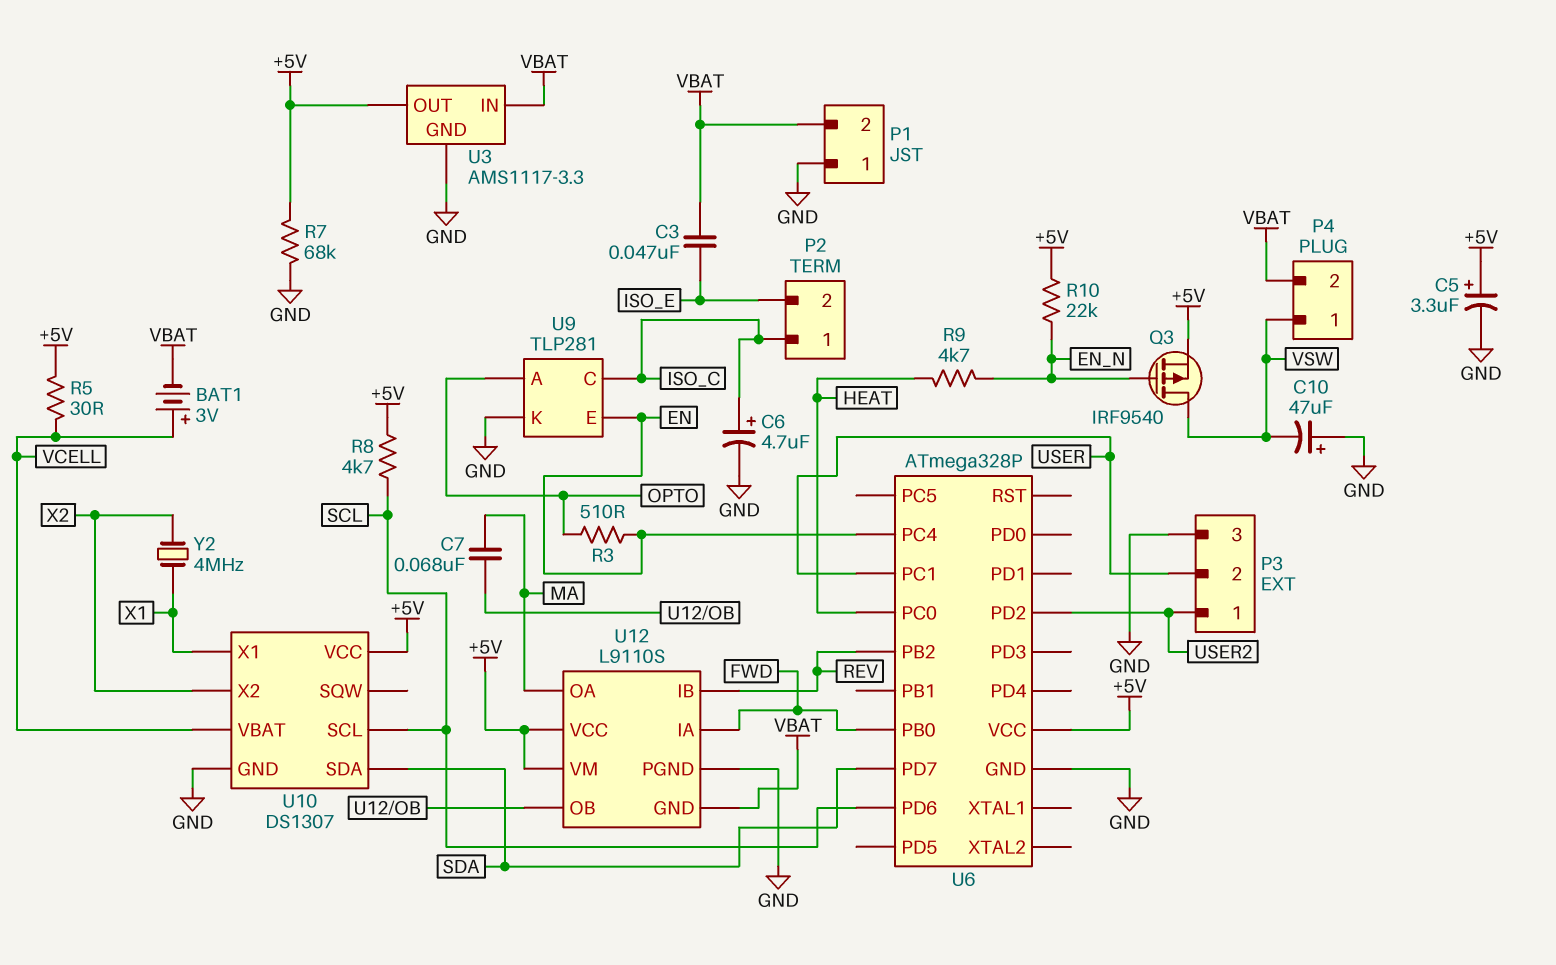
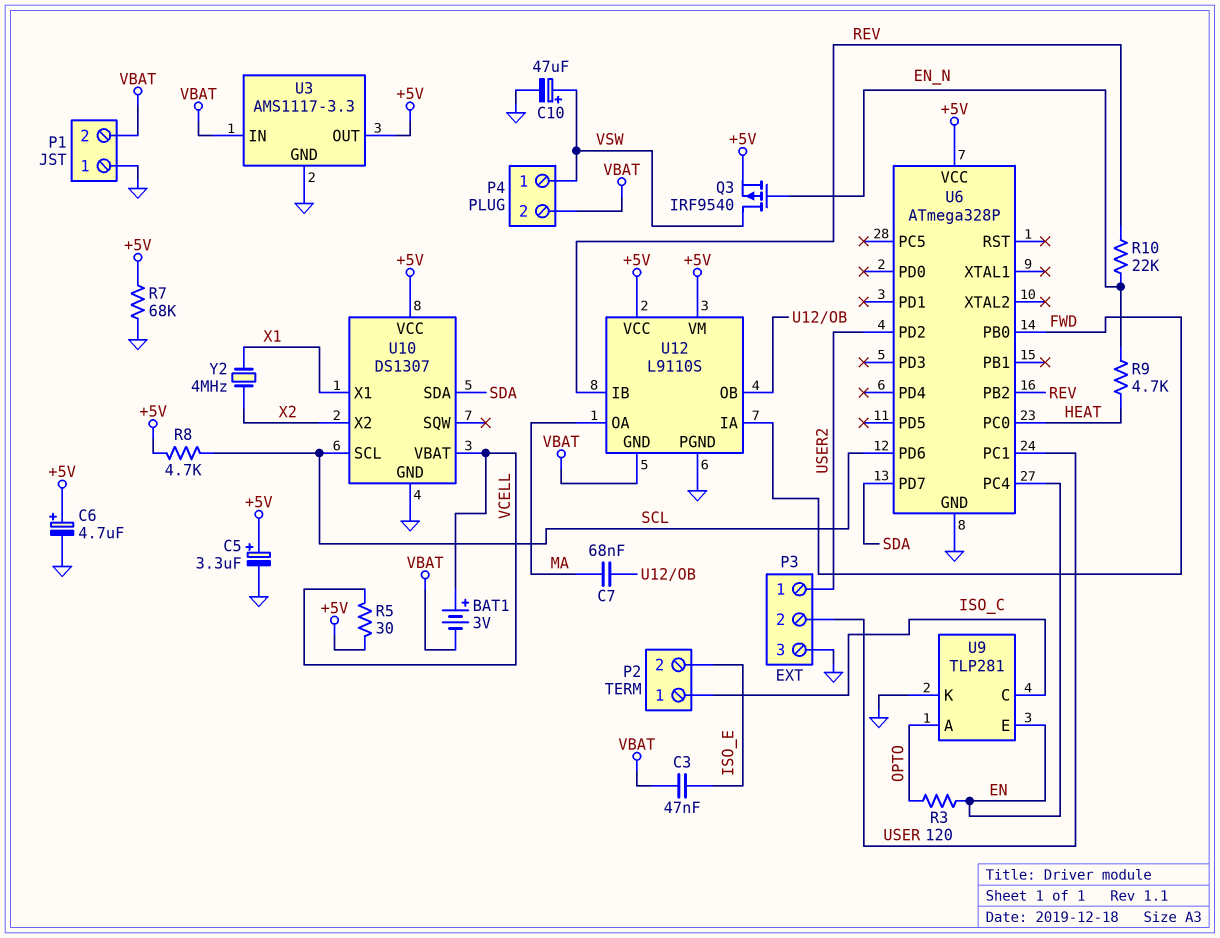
C6: 4.7uF (plus ISO_C, minus GND) -> 4.7uF (plus +5V, minus GND)
C10: 47uF (plus GND, minus VSW) -> 47uF (plus VSW, minus GND)
R3: 510 (EN, OPTO) -> 120 (EN, OPTO)
R10: 22k (+5V, EN_N) -> 22k (EN_N, REV)

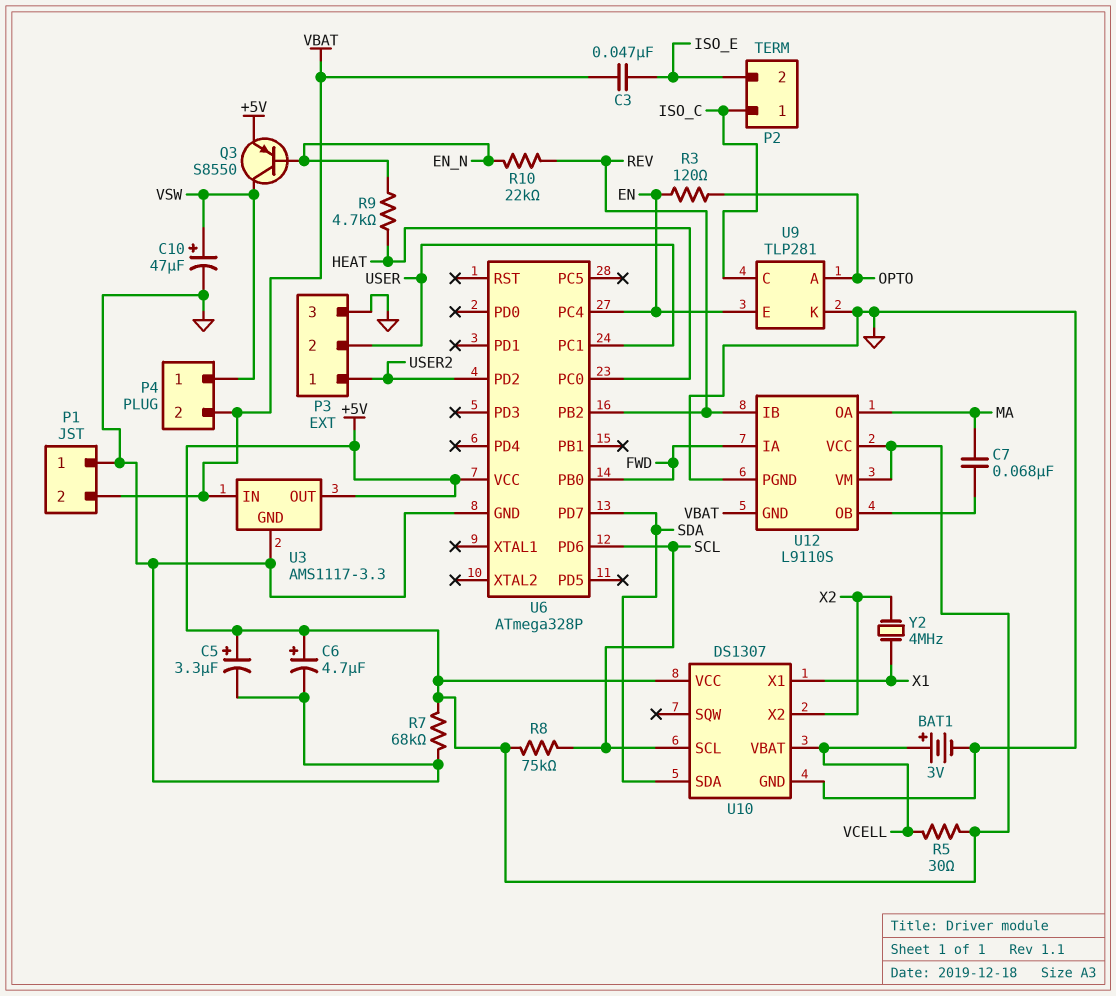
BAT1: 3V (plus VCELL, minus VBAT) -> 3V (plus VCELL, minus GND)
Q3: PMOS IRF9540 (G EN_N, D VSW, S +5V) -> PNP S8550 (B EN_N, C VSW, E +5V)
R8: 4.7k (+5V, SCL) -> 75k (+5V, SCL)

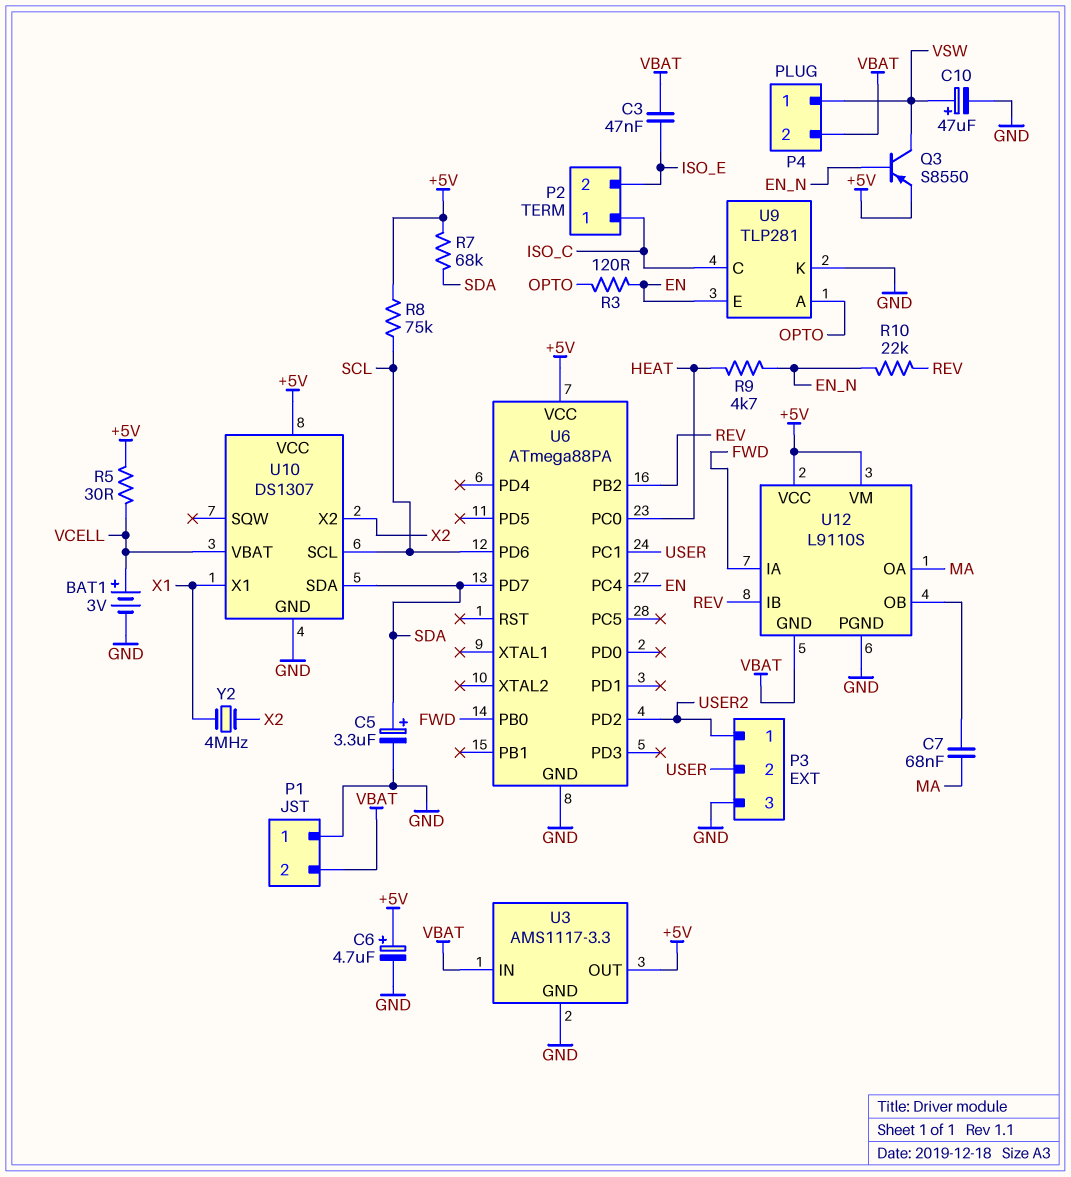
C5: 3.3uF (plus +5V, minus GND) -> 3.3uF (plus SDA, minus GND)
R7: 68k (+5V, GND) -> 68k (+5V, SDA)
U6: ATmega328P -> ATmega88PA

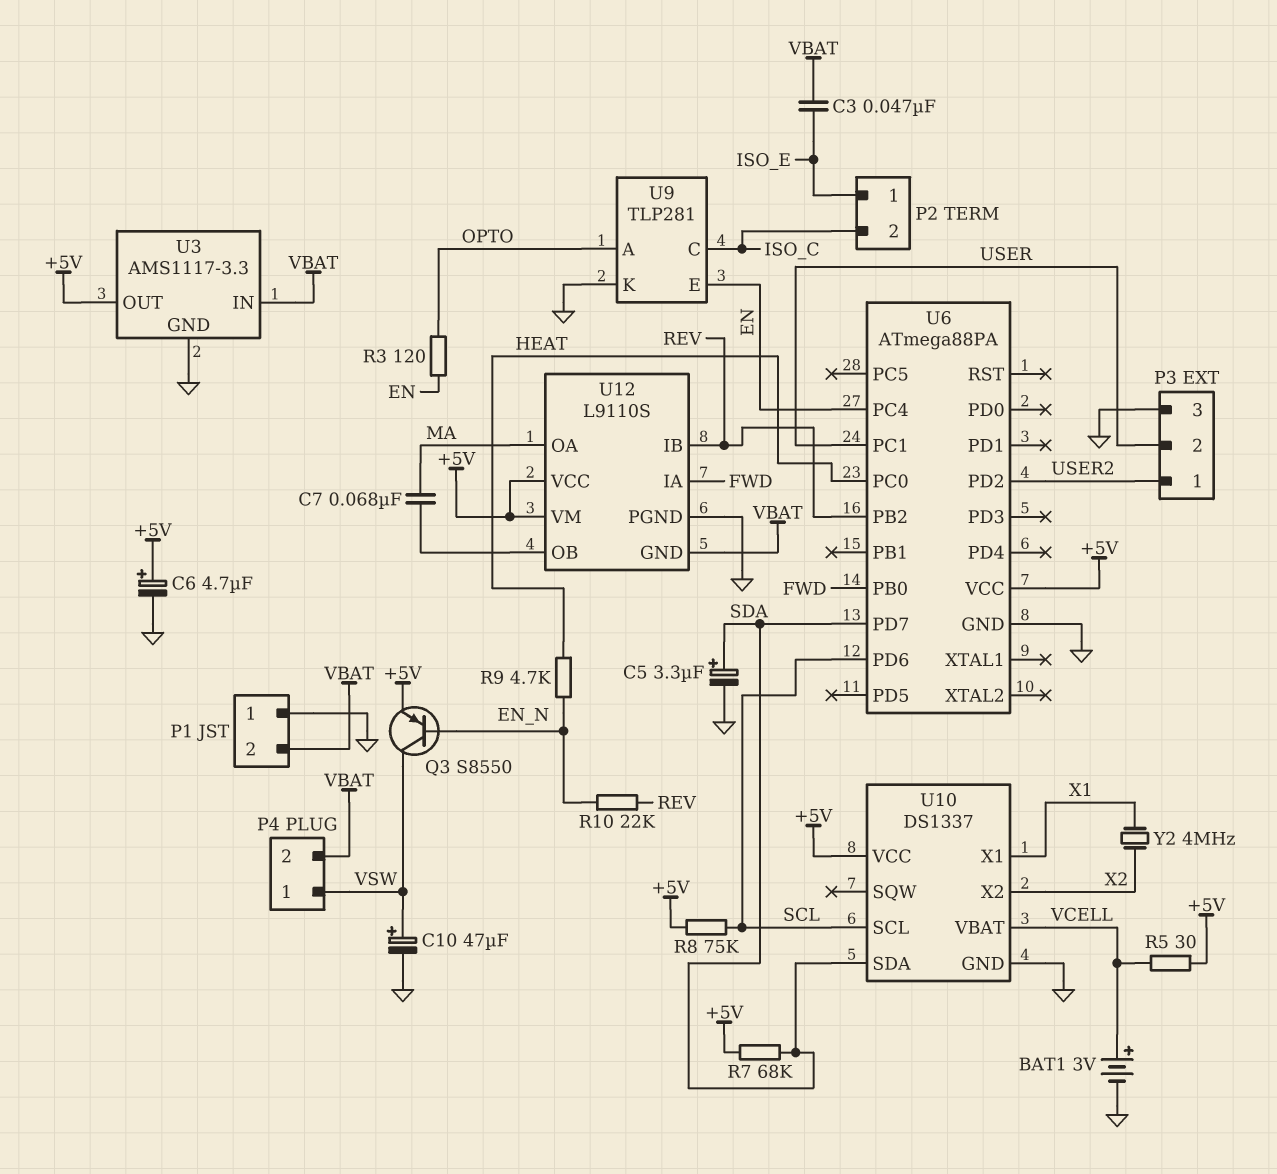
P2 pin 1: ISO_C -> ISO_E
P2 pin 2: ISO_E -> ISO_C
U10: DS1307 -> DS1337

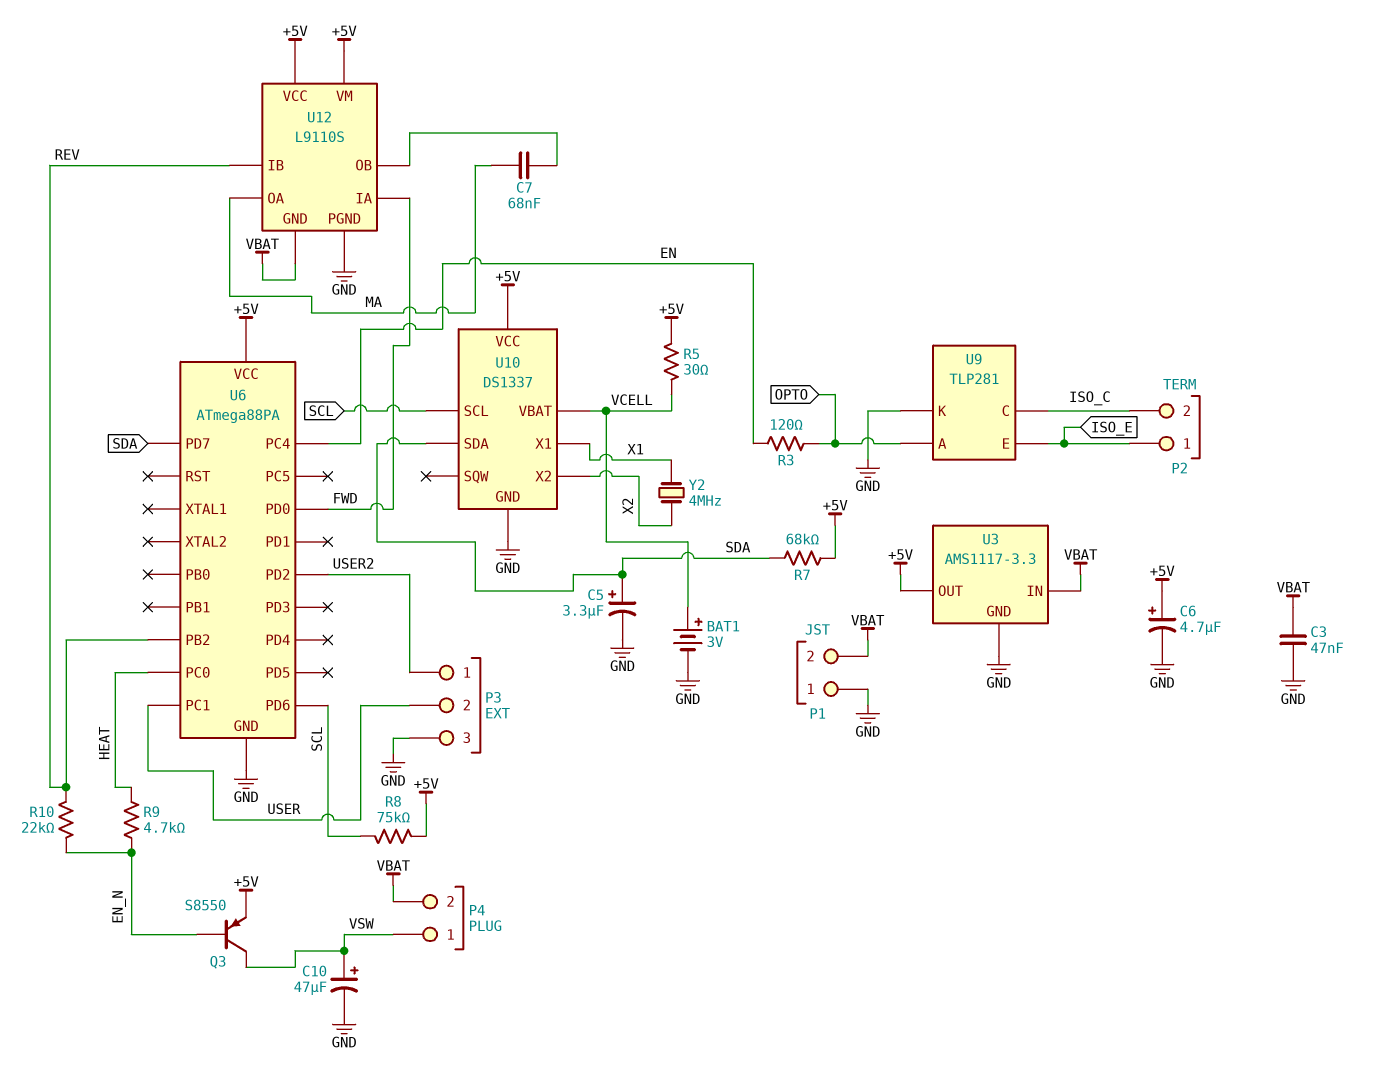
C3: 47nF (ISO_E, VBAT) -> 47nF (GND, VBAT)
U6 pin PB0: FWD -> none
U6 pin PD0: none -> FWD
U9 pin E: EN -> ISO_E

